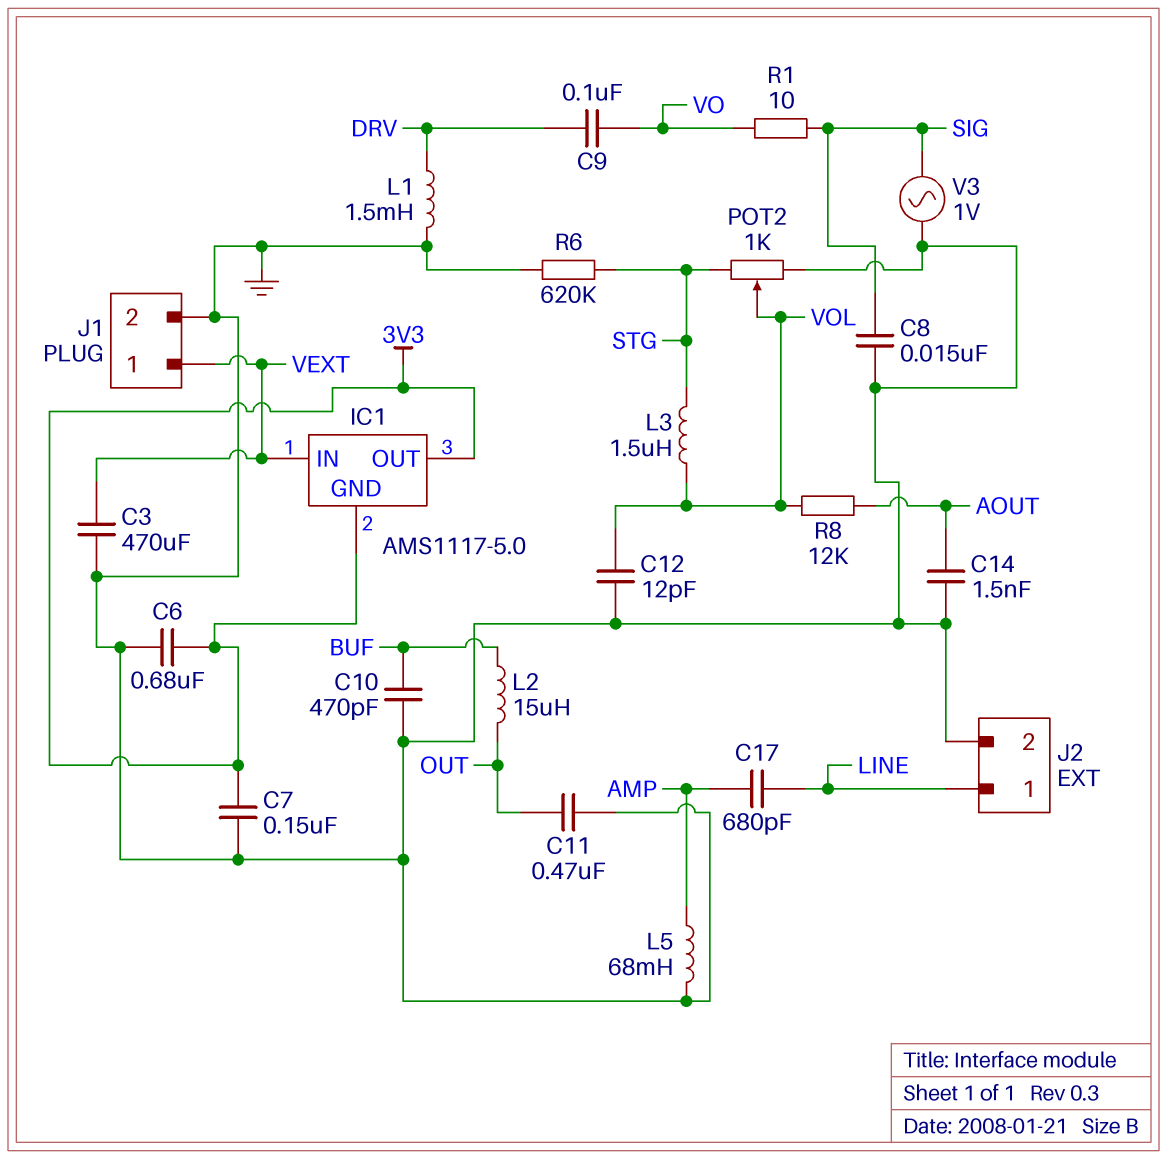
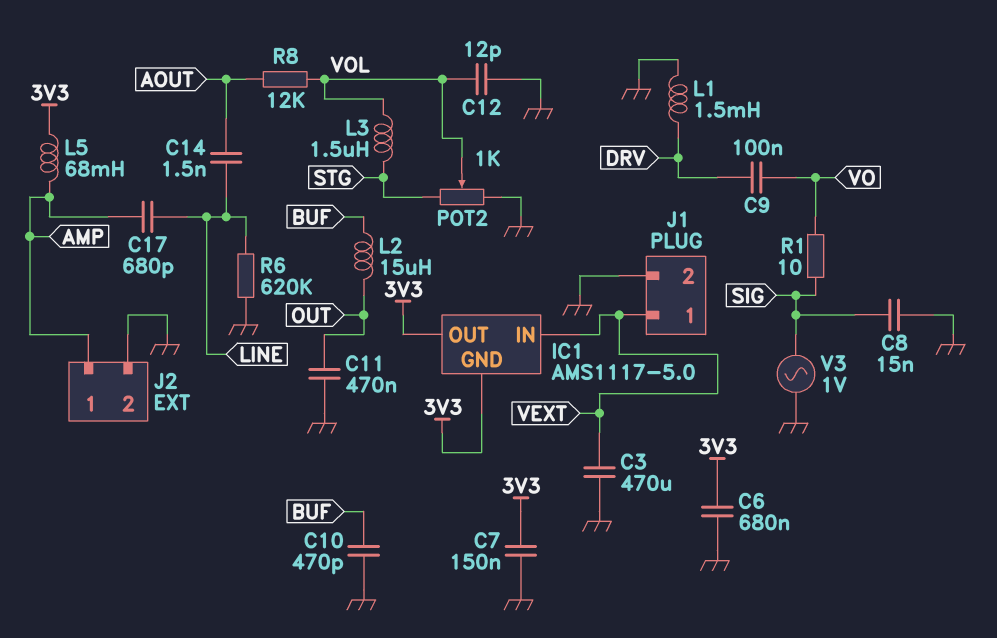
C14: 1.5nF (AOUT, GND) -> 1.5nF (AOUT, LINE)
J2 pin 1: LINE -> AMP
L5: 68mH (AMP, GND) -> 68mH (3V3, AMP)
R6: 620k (GND, STG) -> 620k (GND, LINE)

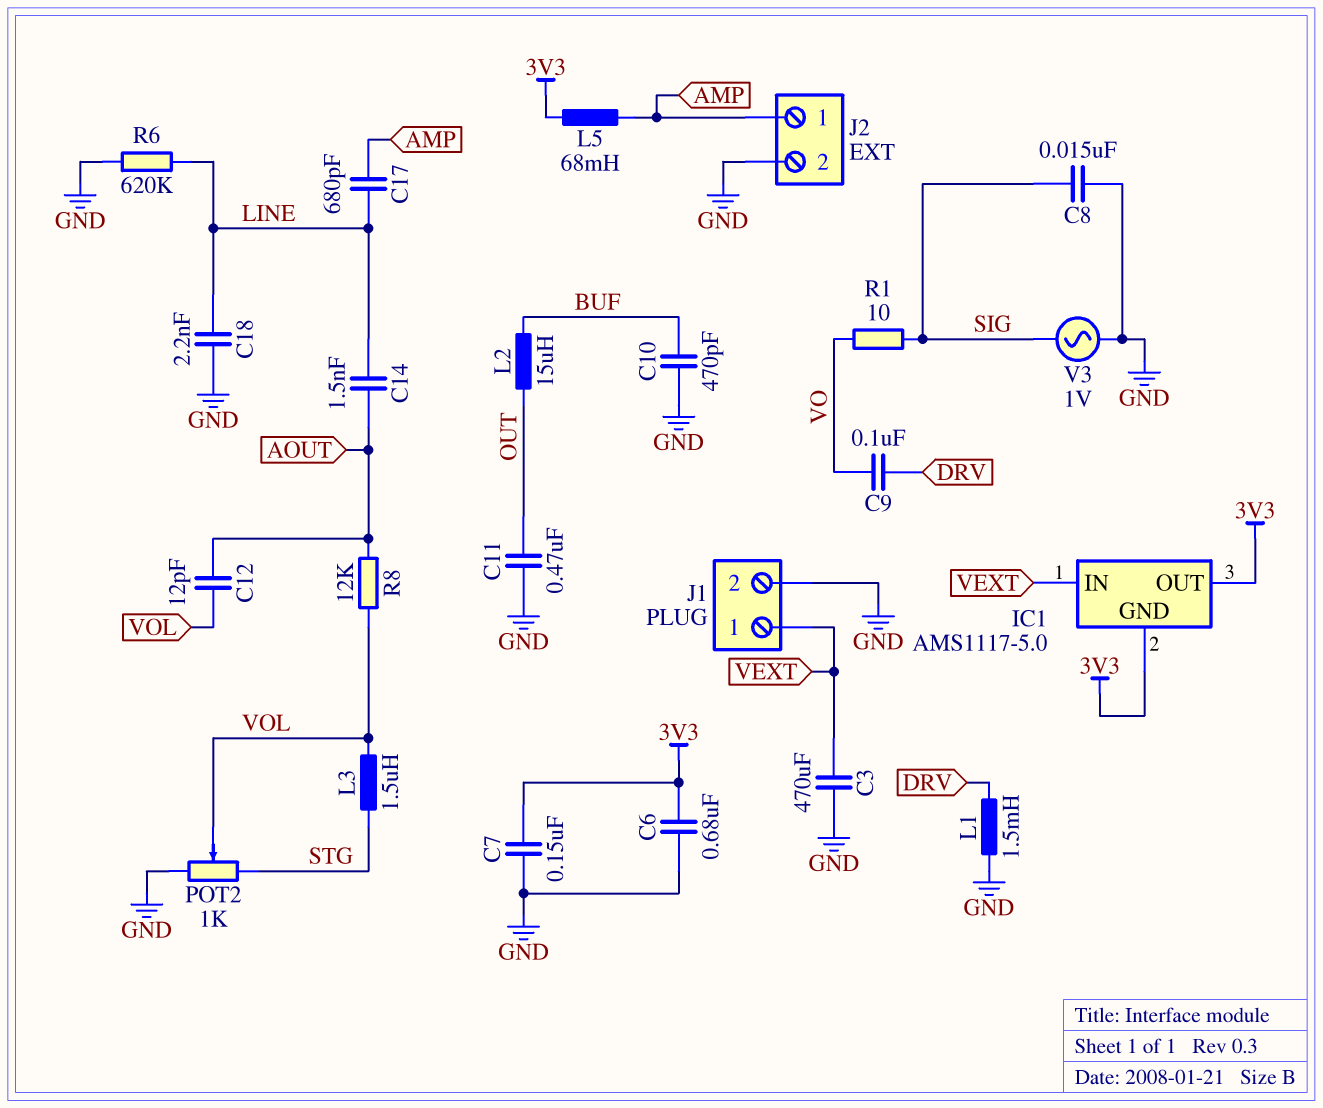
C12: 12pF (GND, VOL) -> 12pF (AOUT, VOL)
C18: none -> 2.2nF (GND, LINE)

